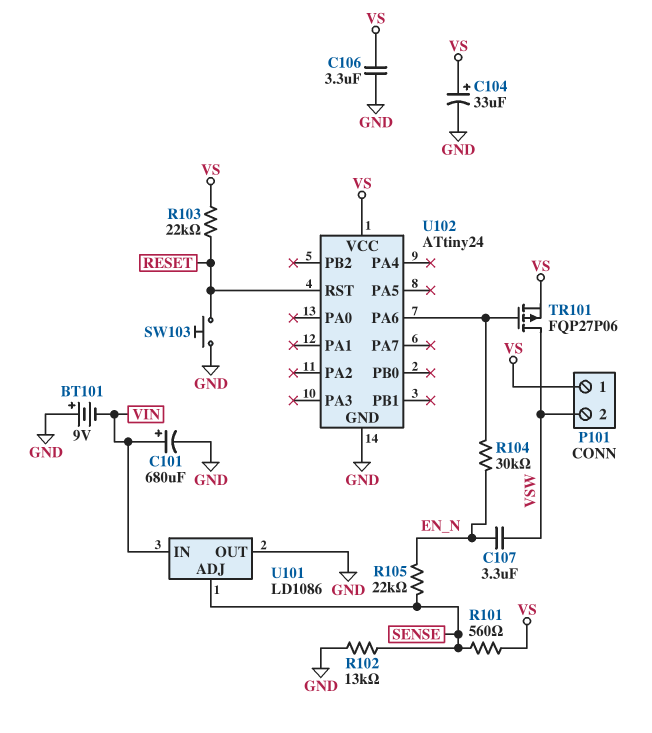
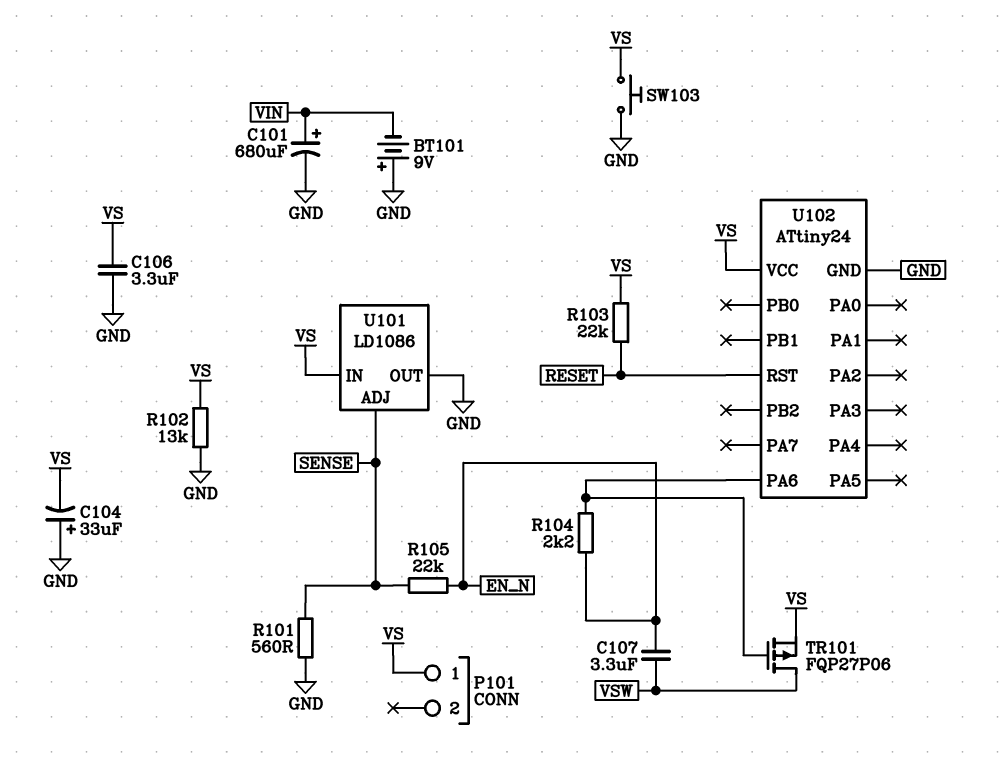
C104: 33uF (plus VS, minus GND) -> 33uF (plus GND, minus VS)
P101 pin 2: VSW -> none
R101: 560 (SENSE, VS) -> 560 (GND, SENSE)
R102: 13k (GND, SENSE) -> 13k (GND, VS)
R104: 30k (EN_N, U102/PA6) -> 2.2k (EN_N, U102/PA6)
SW103: button (GND, RESET) -> button (GND, VS)
U101 pin IN: VIN -> VS

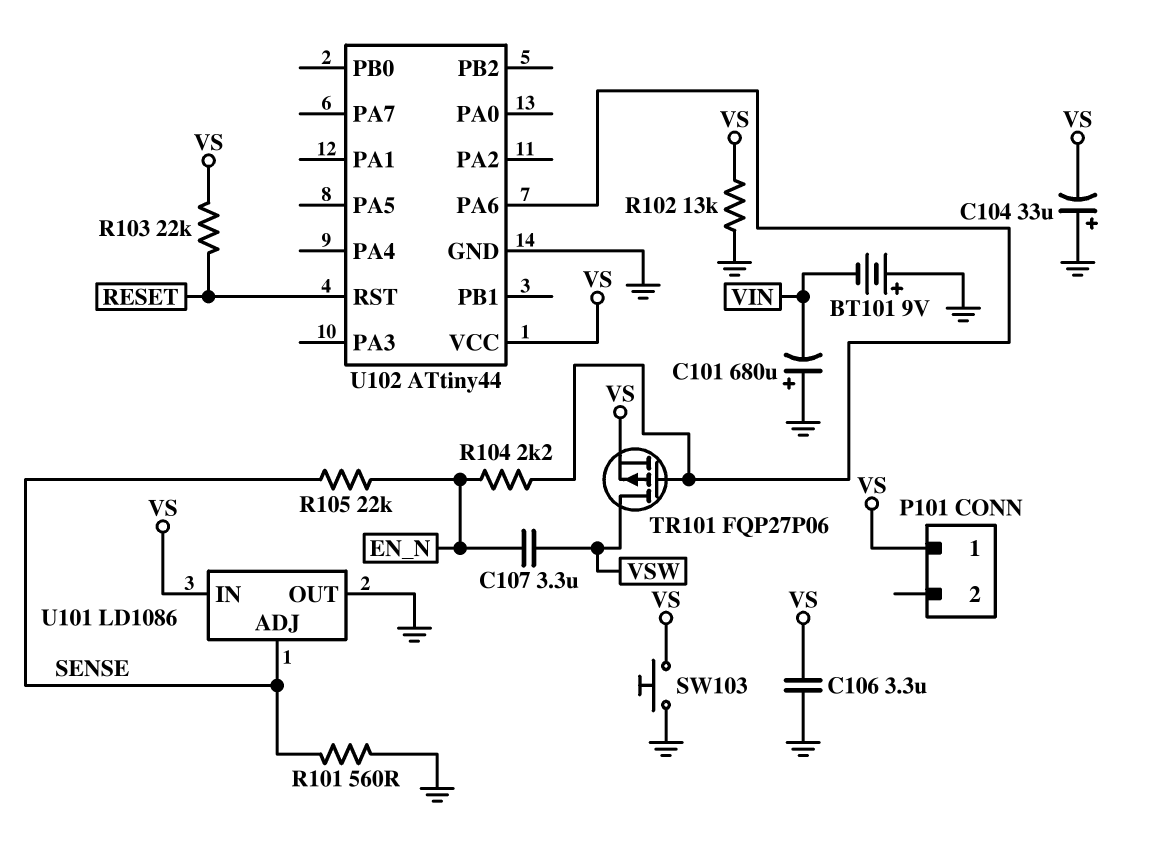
C101: 680uF (plus VIN, minus GND) -> 680uF (plus GND, minus VIN)
U102: ATtiny24 -> ATtiny44

